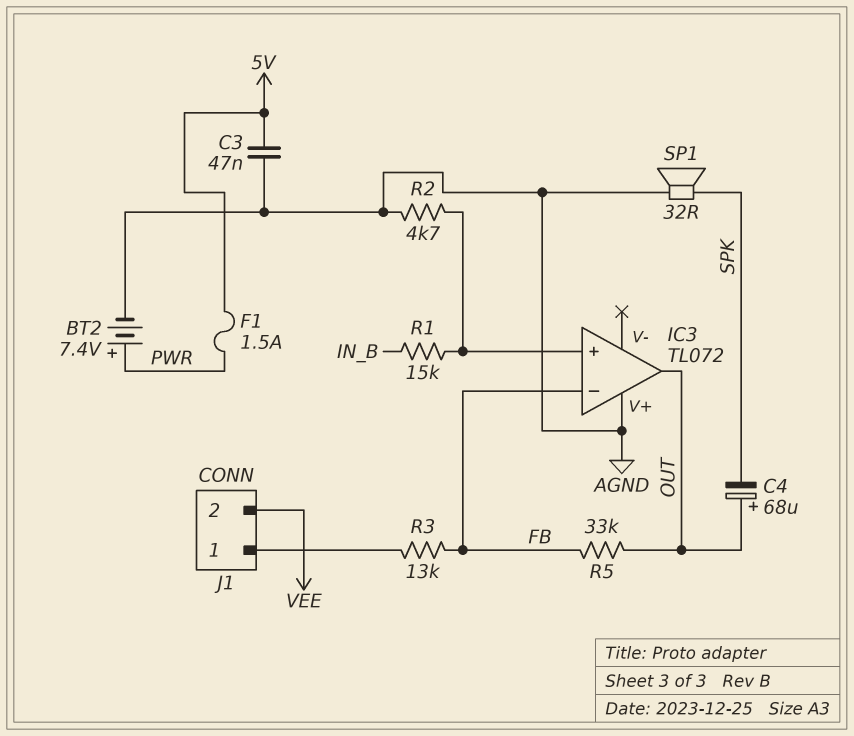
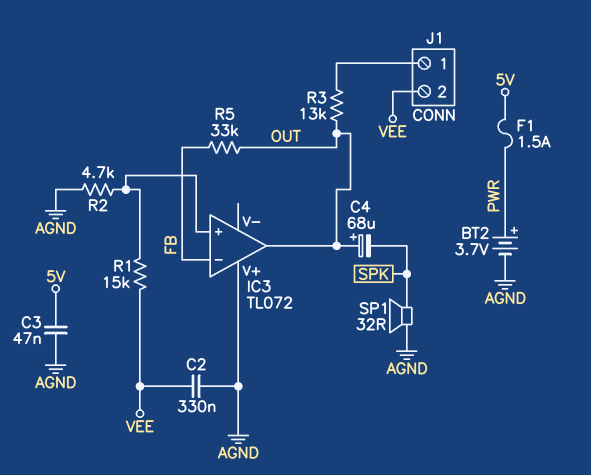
BT2: 7.4V (plus PWR, minus AGND) -> 3.7V (plus PWR, minus AGND)
C2: none -> 330nF (AGND, VEE)
R1: 15k (IC3/in+, IN_B) -> 15k (IC3/in+, VEE)
R3: 13k (FB, J1/1) -> 13k (J1/1, OUT)

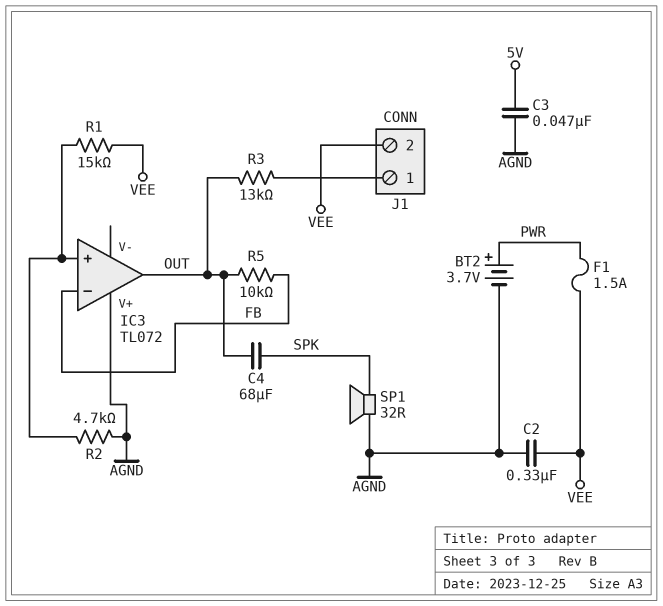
C4: 68uF (plus OUT, minus SPK) -> 68uF (OUT, SPK)
F1: 1.5A (5V, PWR) -> 1.5A (PWR, VEE)
R5: 33k (FB, OUT) -> 10k (FB, OUT)

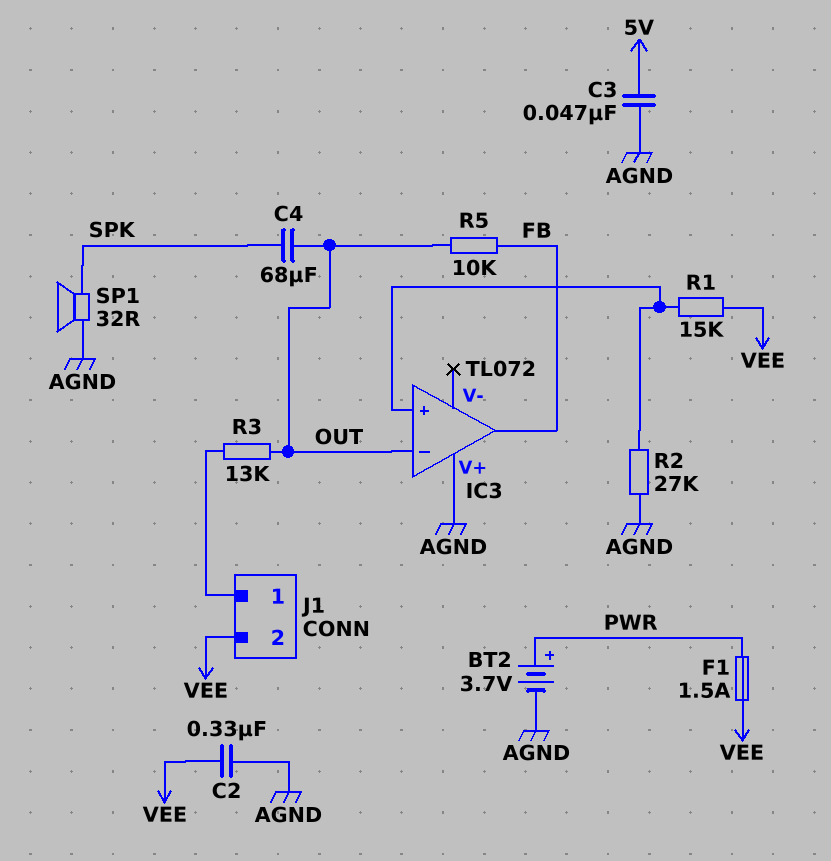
IC3 pin in-: FB -> OUT
IC3 pin out: OUT -> FB
R2: 4.7k (AGND, IC3/in+) -> 27k (AGND, IC3/in+)

